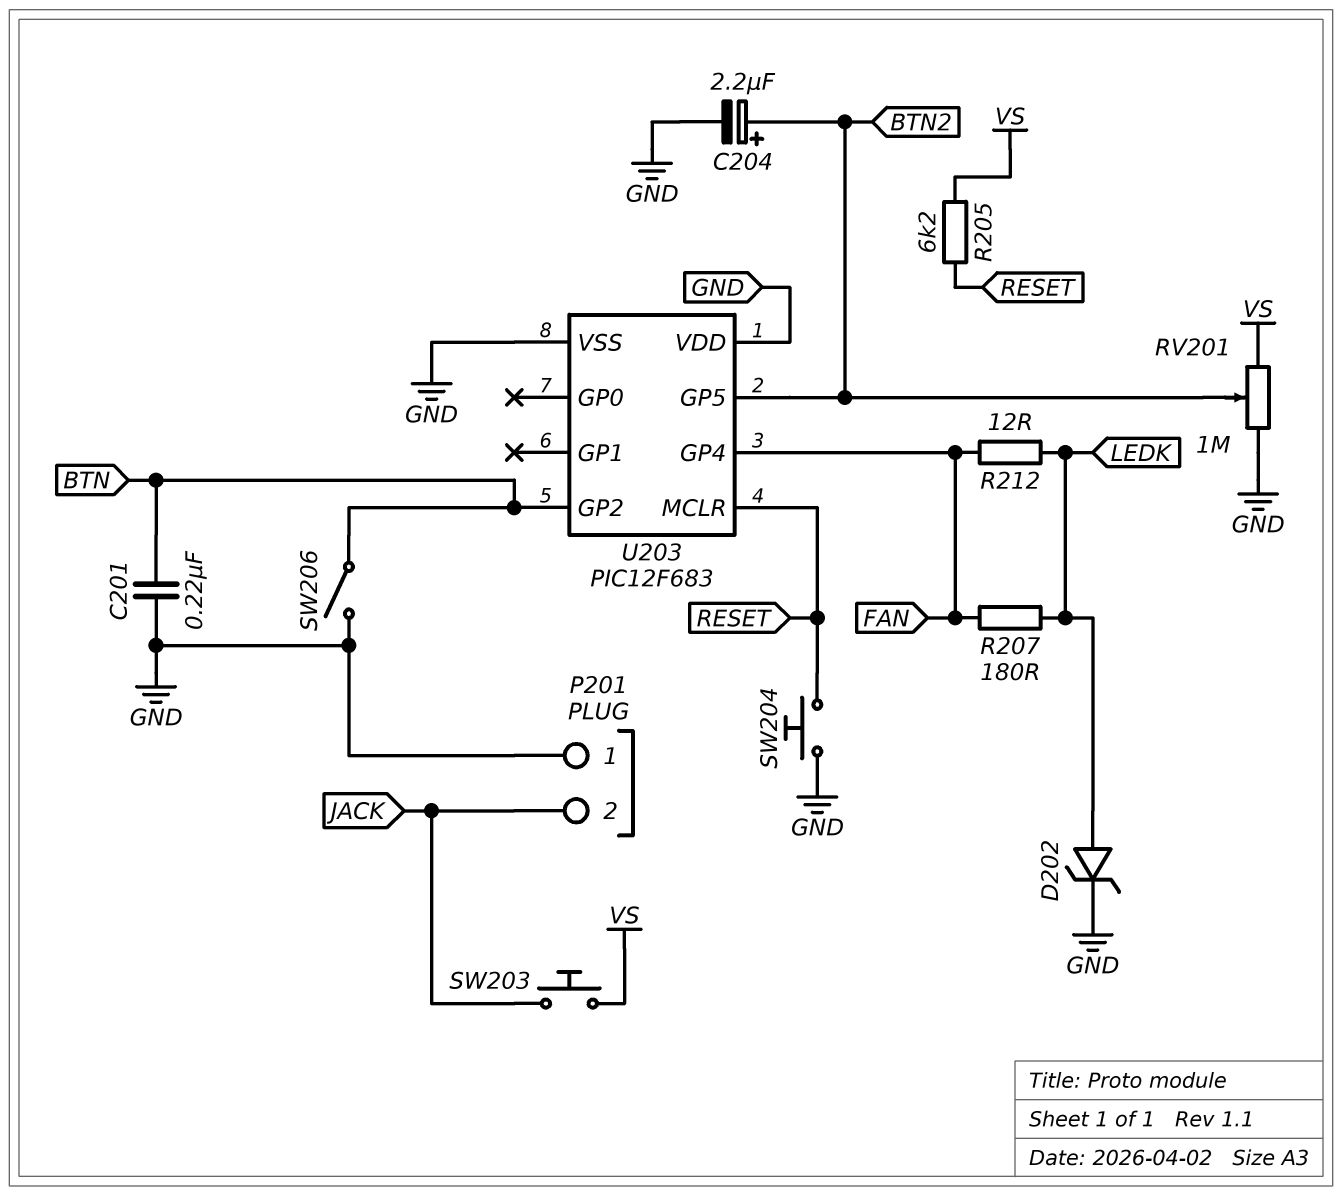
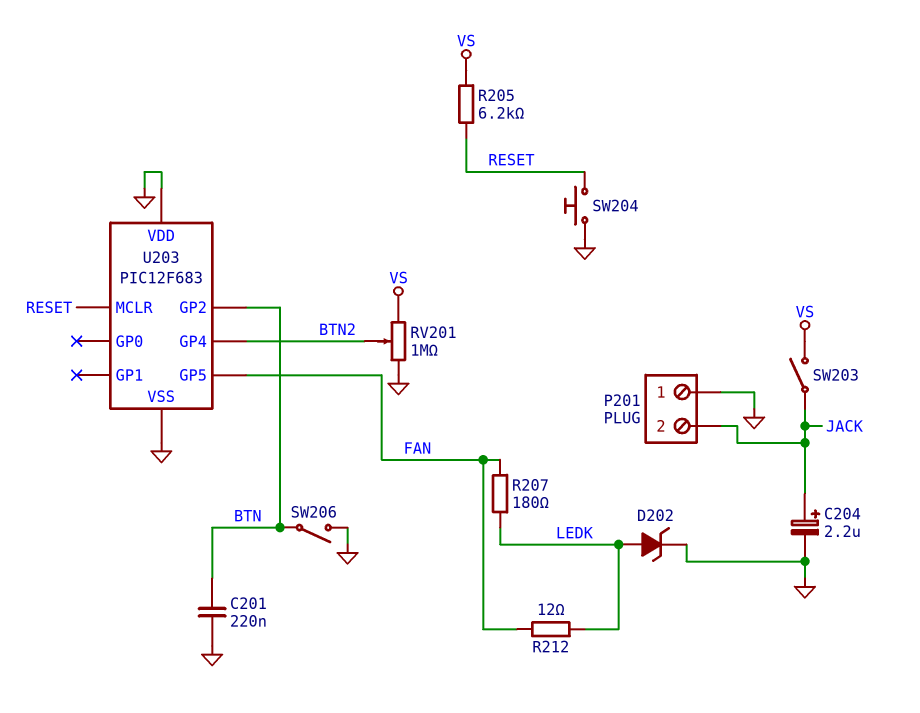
C204: 2.2uF (plus BTN2, minus GND) -> 2.2uF (plus JACK, minus GND)
SW203: button (JACK, VS) -> switch (JACK, VS)
U203 pin GP4: FAN -> BTN2
U203 pin GP5: BTN2 -> FAN

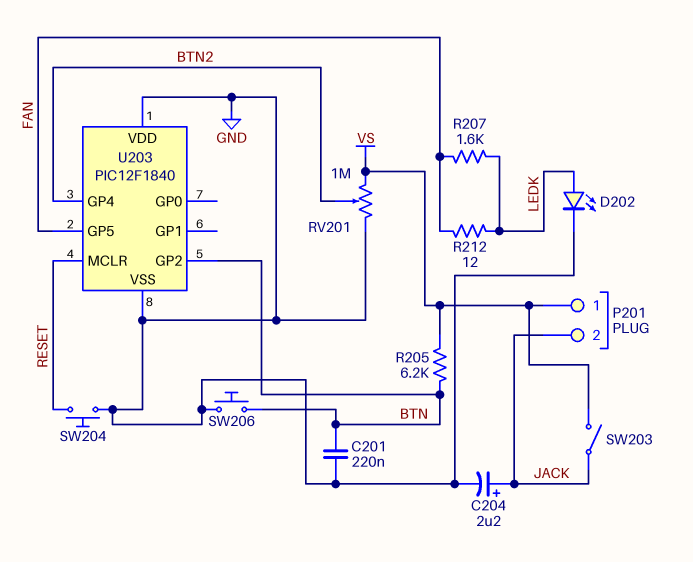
D202: zener (A LEDK, K GND) -> LED (A LEDK, K GND)
P201 pin 1: GND -> VS
R205: 6.2k (RESET, VS) -> 6.2k (BTN, VS)
R207: 180 (FAN, LEDK) -> 1.6k (FAN, LEDK)
SW206: switch (BTN, GND) -> button (BTN, GND)
U203: PIC12F683 -> PIC12F1840

